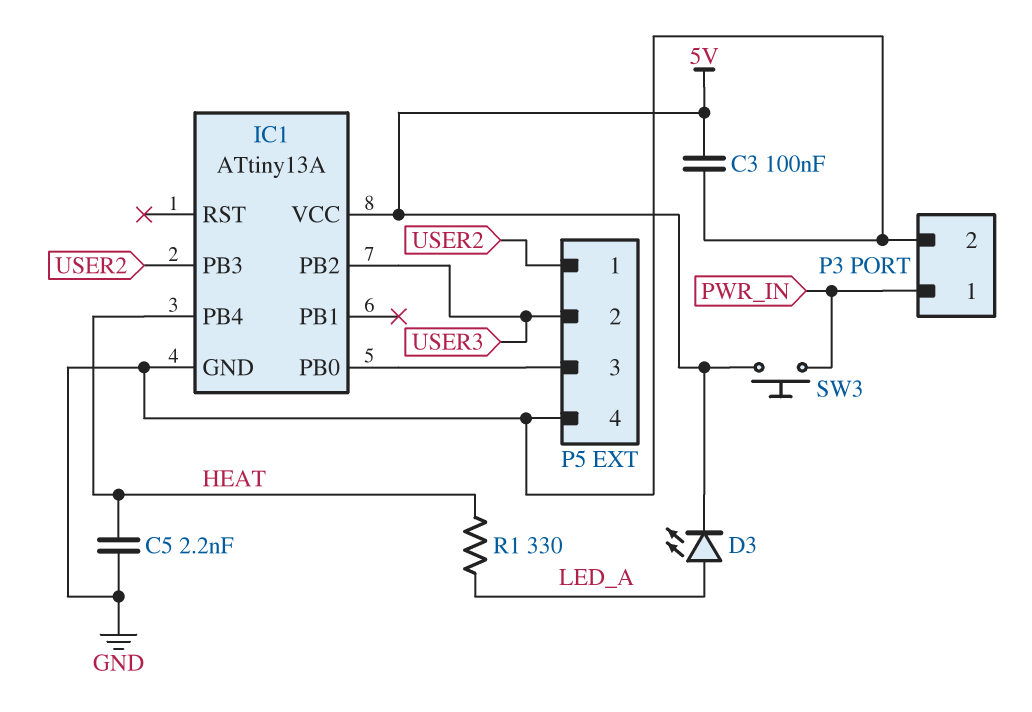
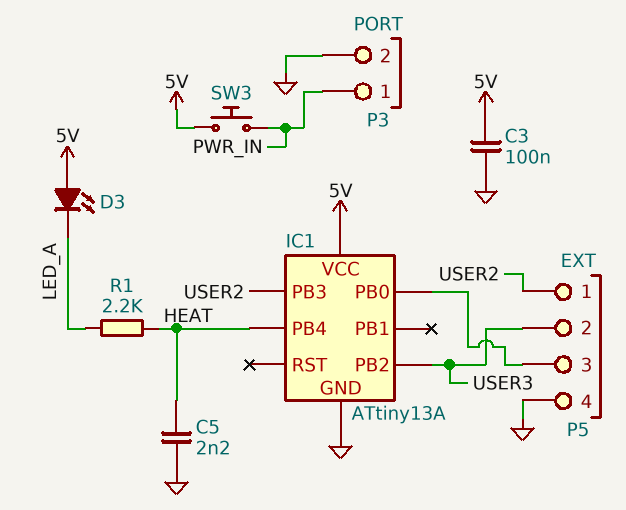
D3: LED (A LED_A, K 5V) -> LED (A 5V, K LED_A)
R1: 330 (HEAT, LED_A) -> 2.2k (HEAT, LED_A)

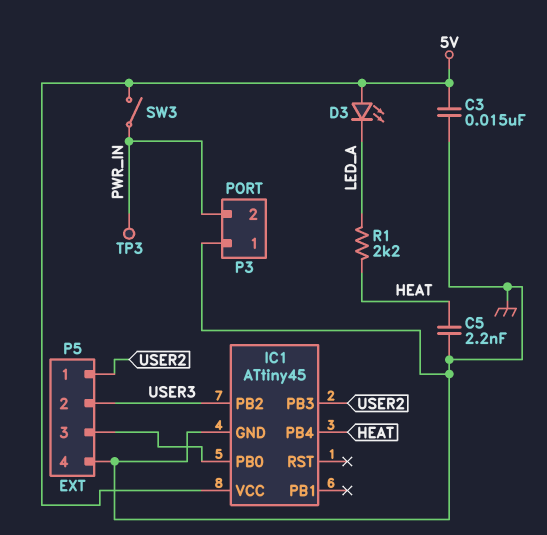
C3: 100nF (5V, GND) -> 15nF (5V, GND)
IC1: ATtiny13A -> ATtiny45
P3 pin 1: PWR_IN -> GND
P3 pin 2: GND -> PWR_IN
SW3: button (5V, PWR_IN) -> switch (5V, PWR_IN)
TP3: none -> test point (PWR_IN)

